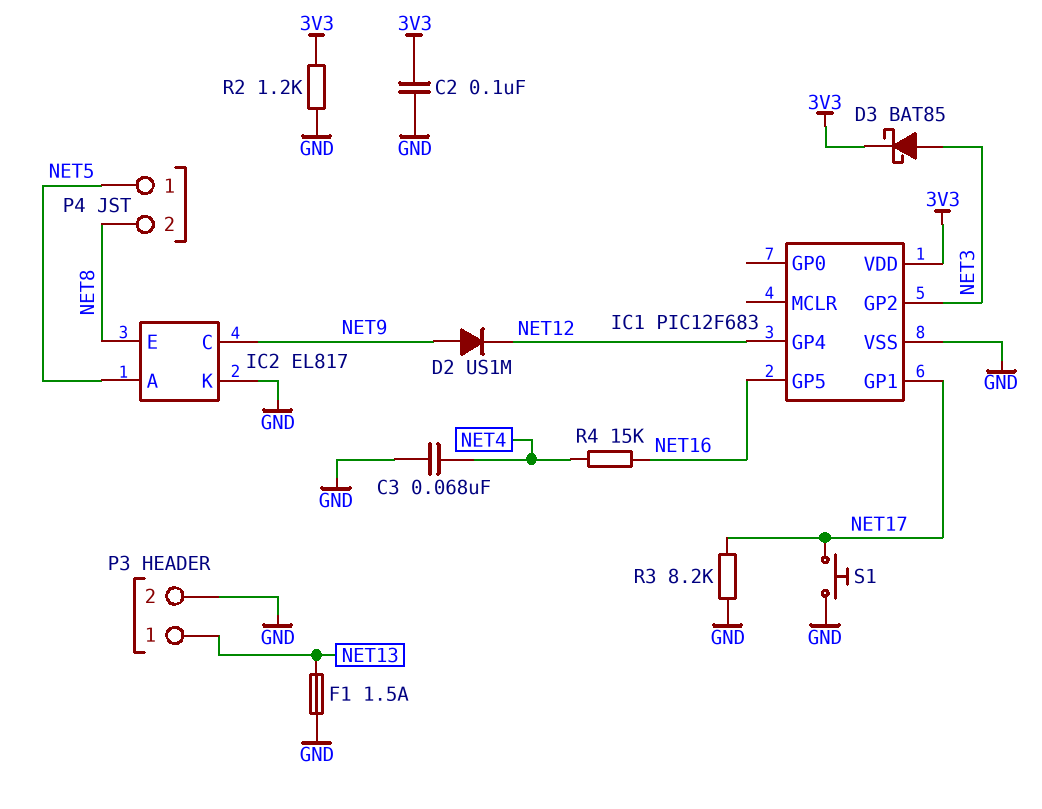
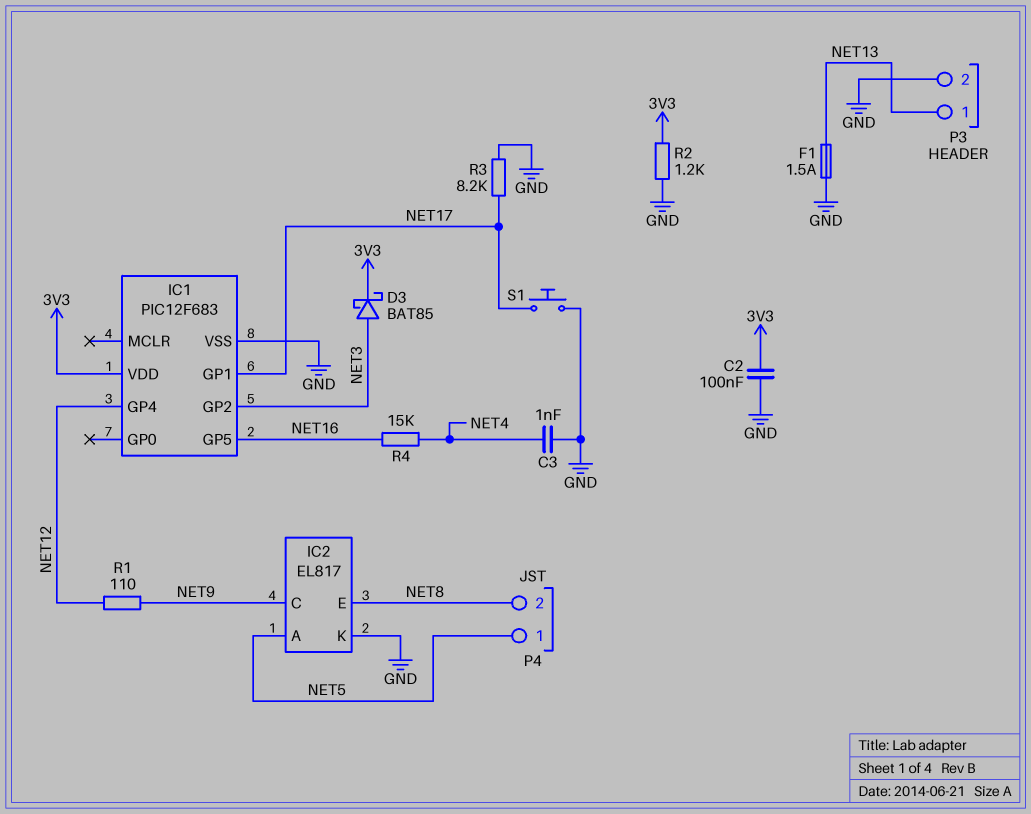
C3: 68nF (GND, NET4) -> 1nF (GND, NET4)
D2: diode US1M (A NET9, K NET12) -> none
R1: none -> 110 (NET9, NET12)

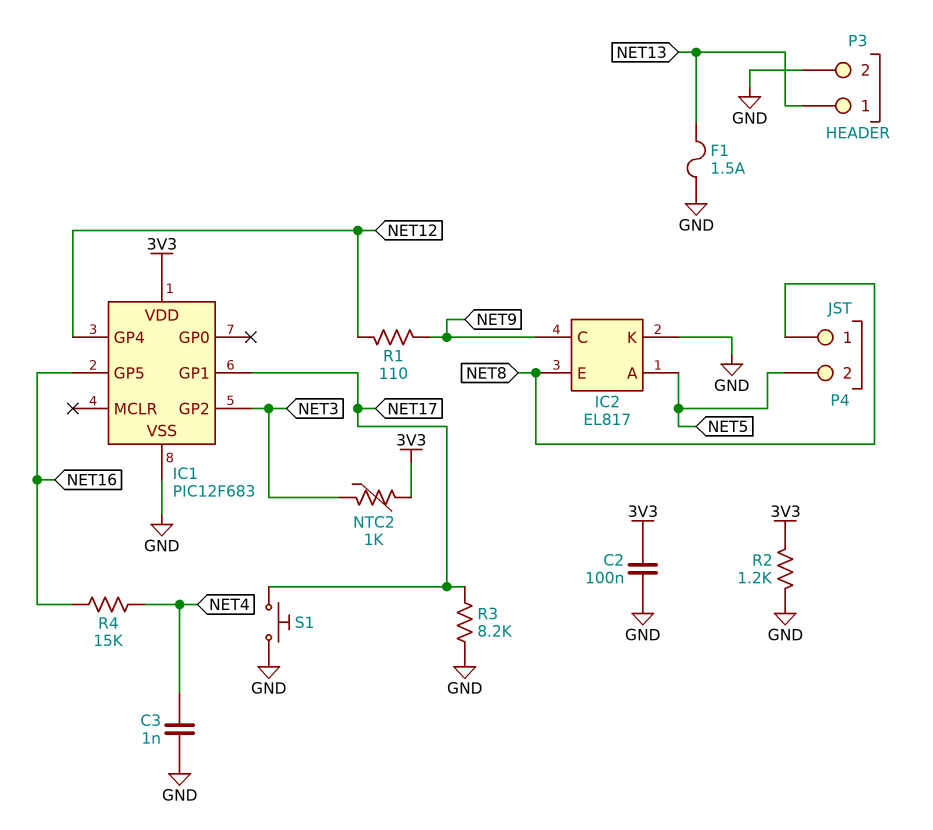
D3: schottky BAT85 (A NET3, K 3V3) -> none
NTC2: none -> 1k (3V3, NET3)
P4 pin 1: NET5 -> NET8
P4 pin 2: NET8 -> NET5

